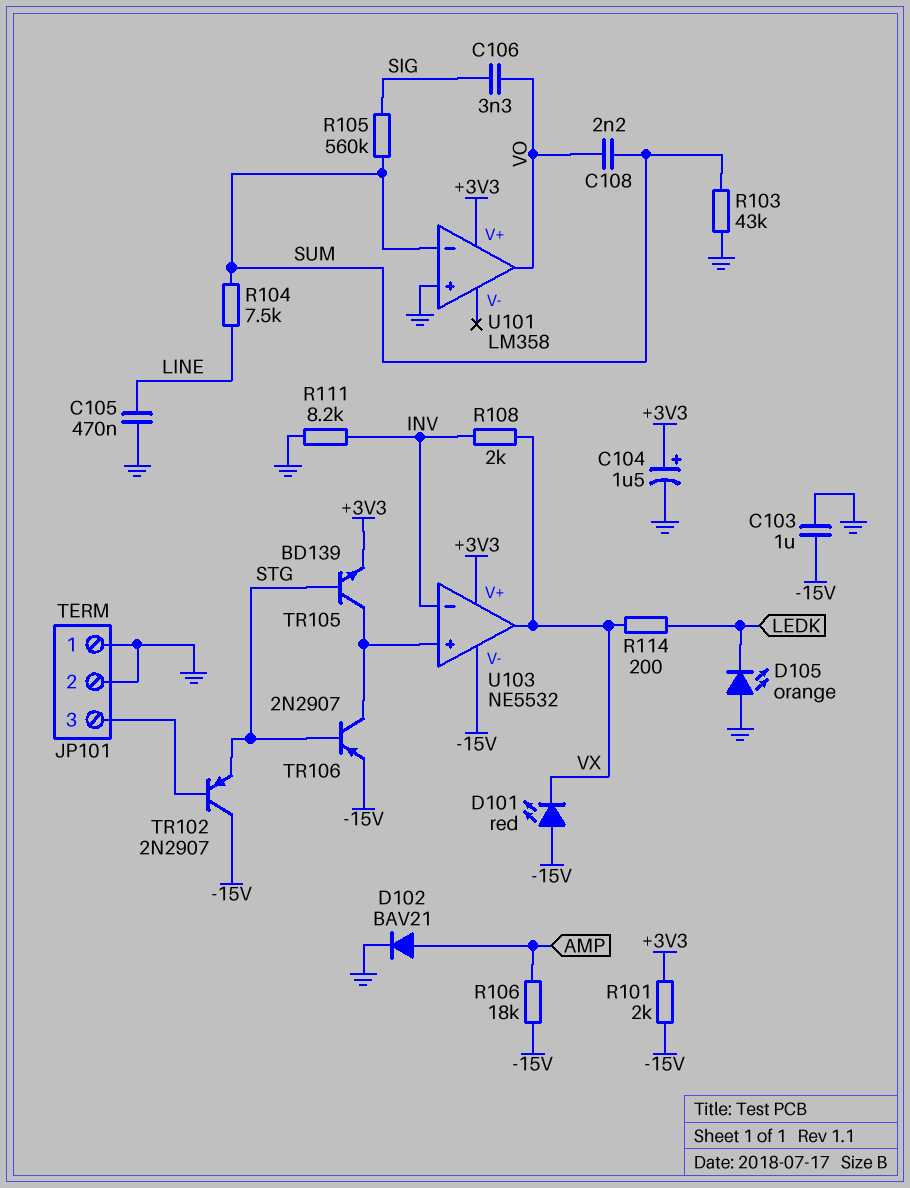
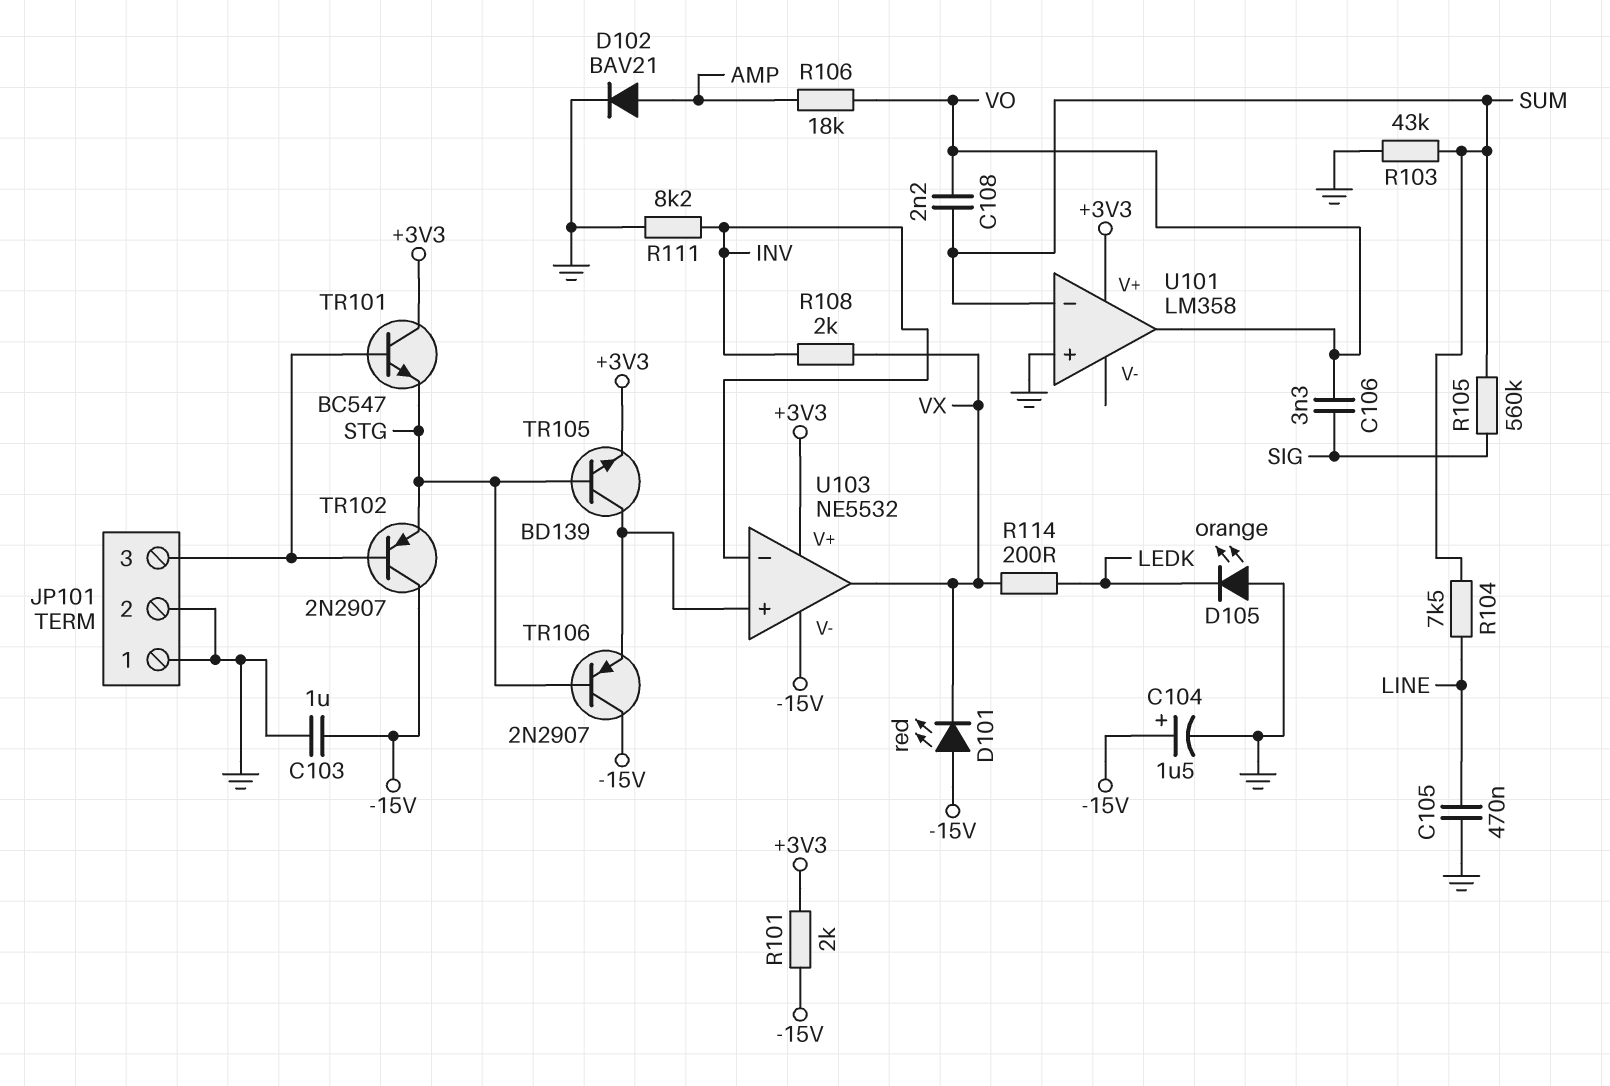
C104: 1.5uF (plus +3V3, minus GND) -> 1.5uF (plus -15V, minus GND)
R106: 18k (-15V, AMP) -> 18k (AMP, VO)
TR101: none -> NPN BC547 (B JP101/3, C +3V3, E STG)
TR106: PNP 2N2907 (B STG, C U103/in+, E -15V) -> PNP 2N2907 (B STG, C -15V, E U103/in+)

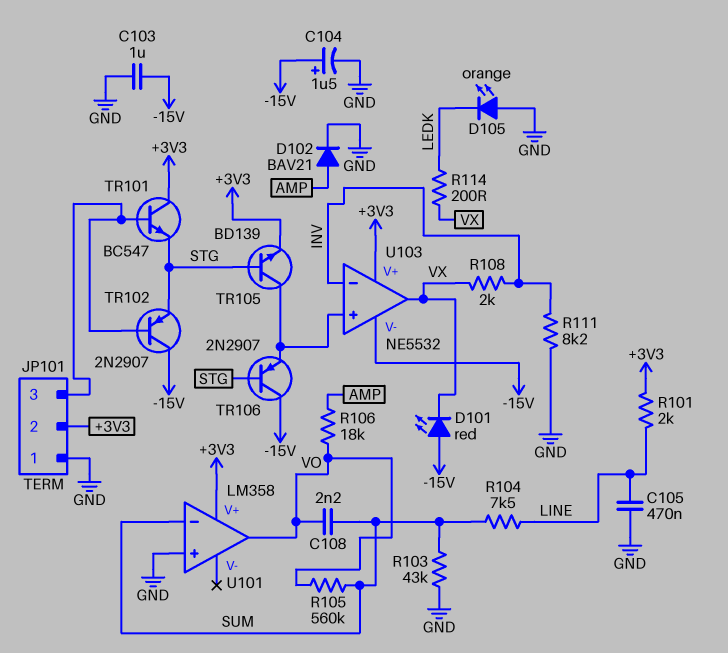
C106: 3.3nF (SIG, VO) -> none
JP101 pin 2: GND -> +3V3
R101: 2k (+3V3, -15V) -> 2k (+3V3, LINE)
R105: 560k (SIG, SUM) -> 560k (SUM, VO)

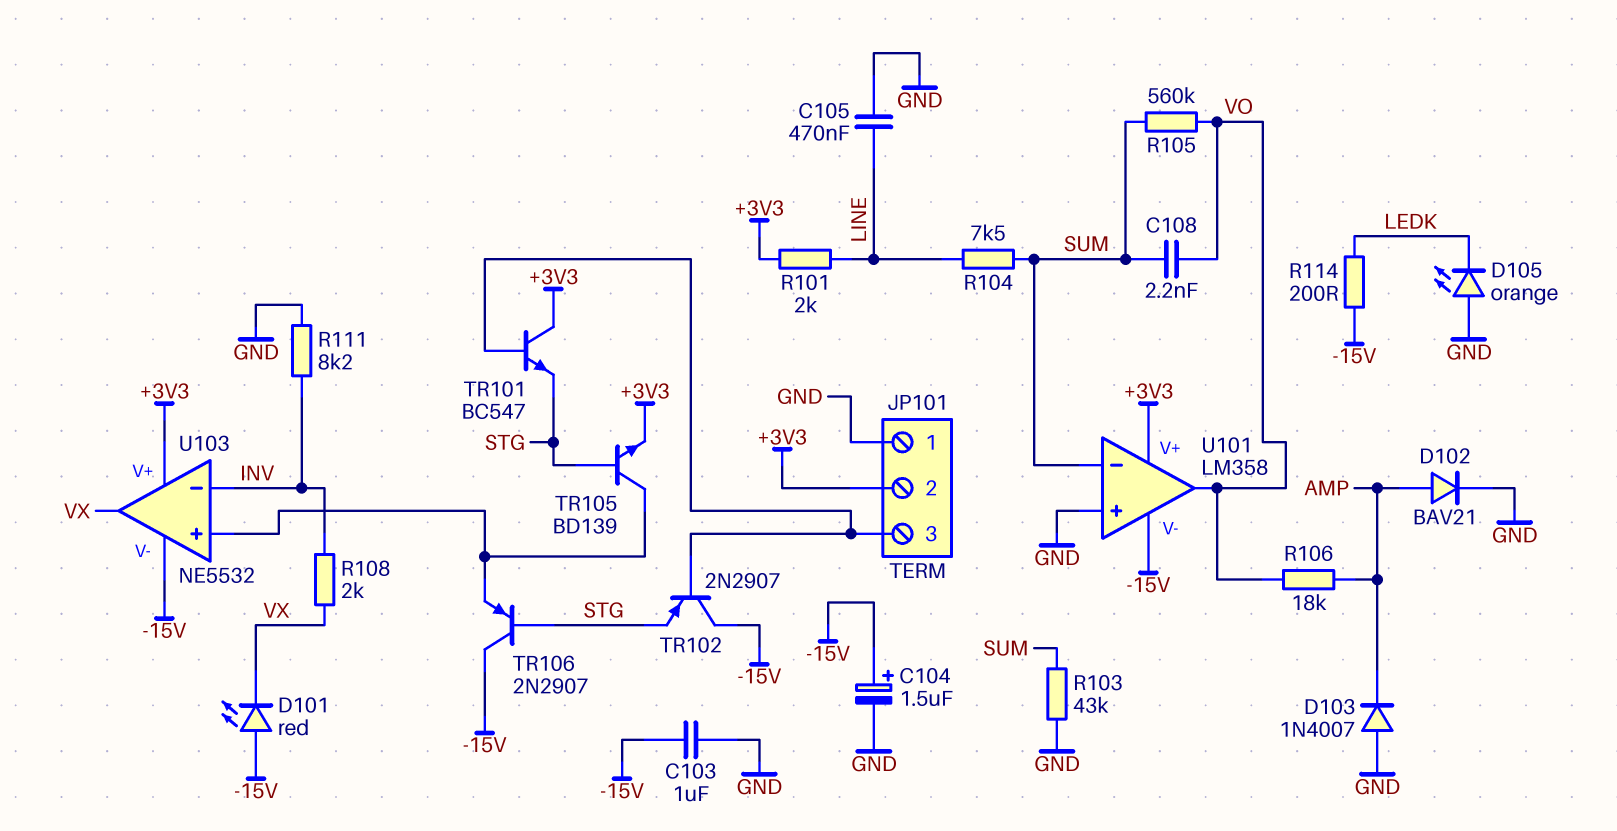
D103: none -> diode 1N4007 (A GND, K AMP)
R114: 200 (LEDK, VX) -> 200 (-15V, LEDK)
U101 pin V-: none -> -15V

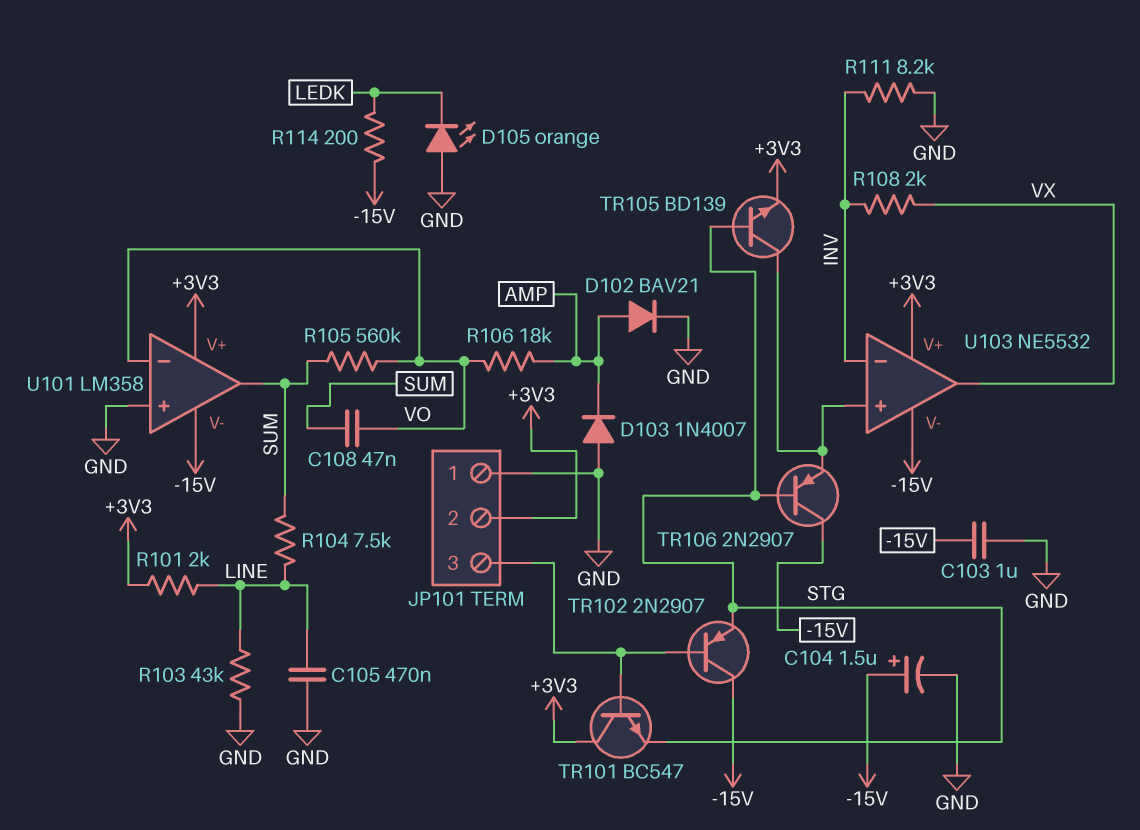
C108: 2.2nF (SUM, VO) -> 47nF (SUM, VO)
D101: LED red (A -15V, K VX) -> none
R103: 43k (GND, SUM) -> 43k (GND, LINE)
U101 pin in-: SUM -> VO
U101 pin out: VO -> SUM

